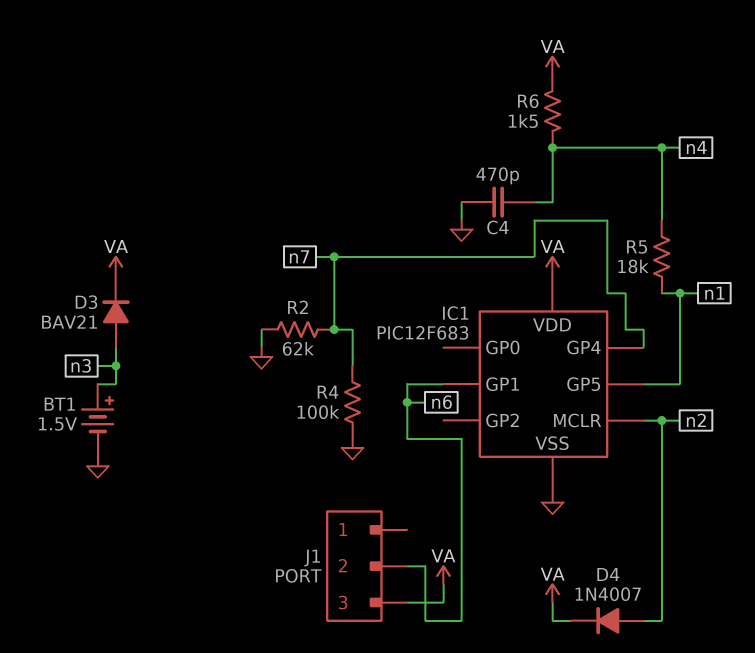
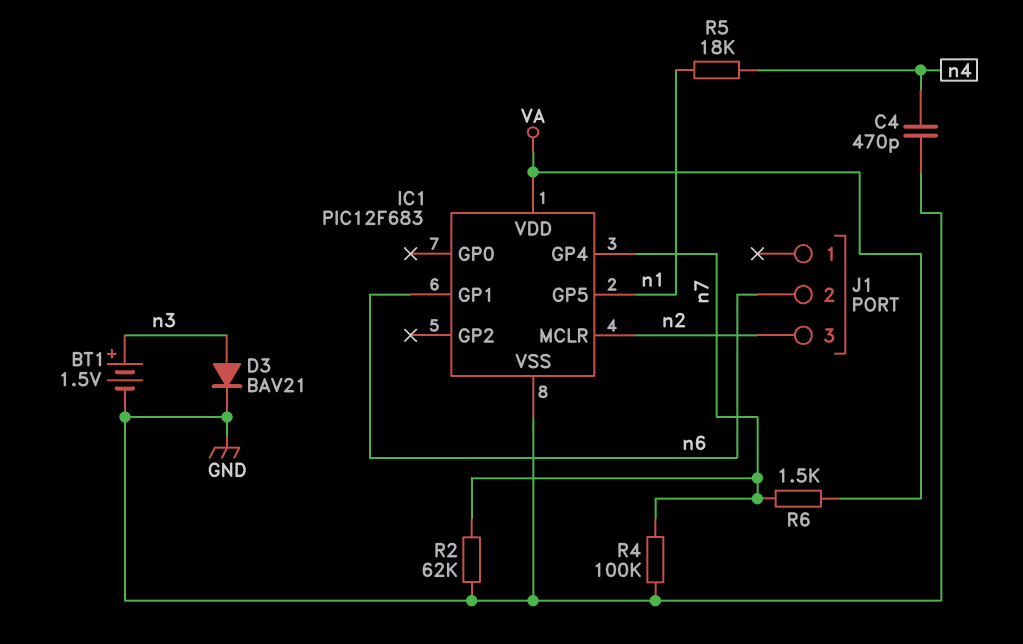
D3: diode BAV21 (A n3, K VA) -> diode BAV21 (A n3, K GND)
D4: diode 1N4007 (A n2, K VA) -> none
J1 pin 3: VA -> n2
R6: 1.5k (VA, n4) -> 1.5k (VA, n7)

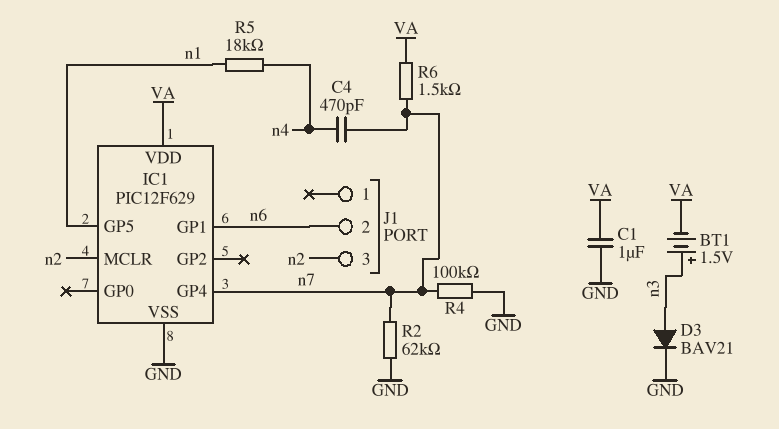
BT1: 1.5V (plus n3, minus GND) -> 1.5V (plus n3, minus VA)
C1: none -> 1uF (GND, VA)
C4: 470pF (GND, n4) -> 470pF (n4, n7)
IC1: PIC12F683 -> PIC12F629

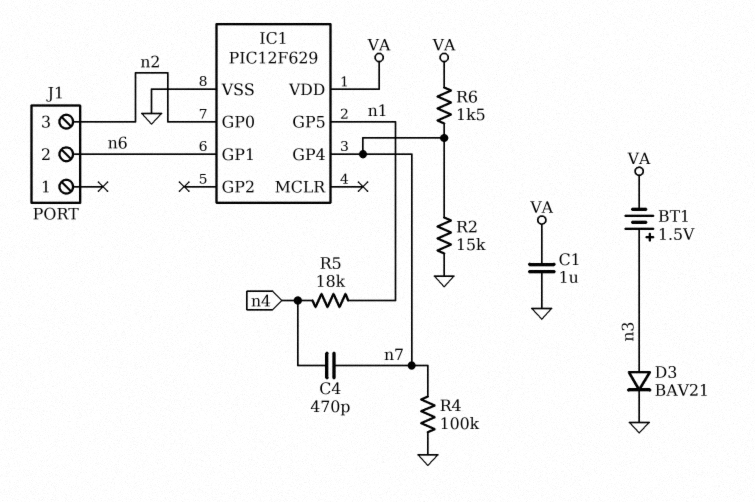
IC1 pin GP0: none -> n2
IC1 pin MCLR: n2 -> none
R2: 62k (GND, n7) -> 15k (GND, n7)

